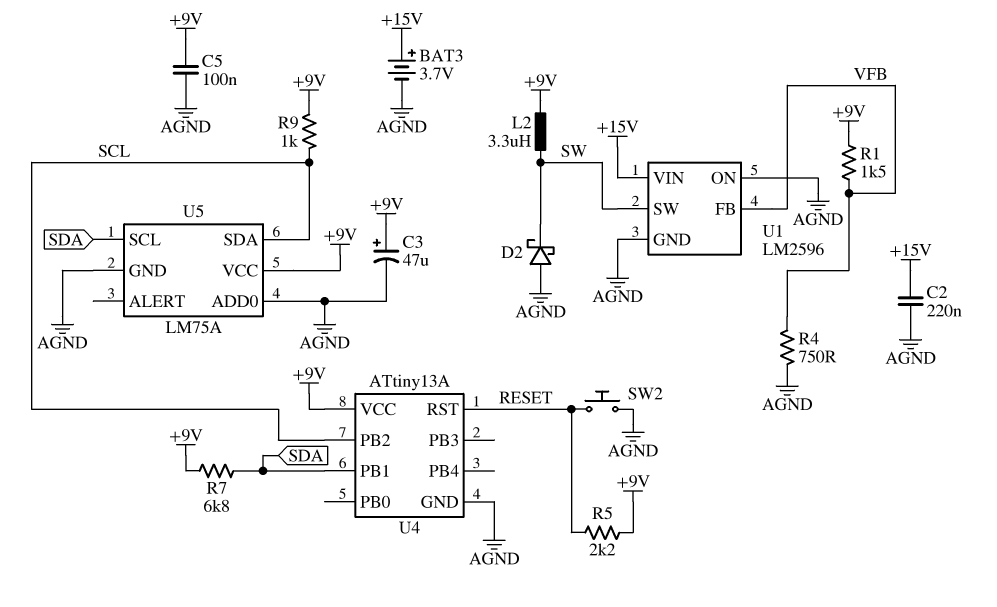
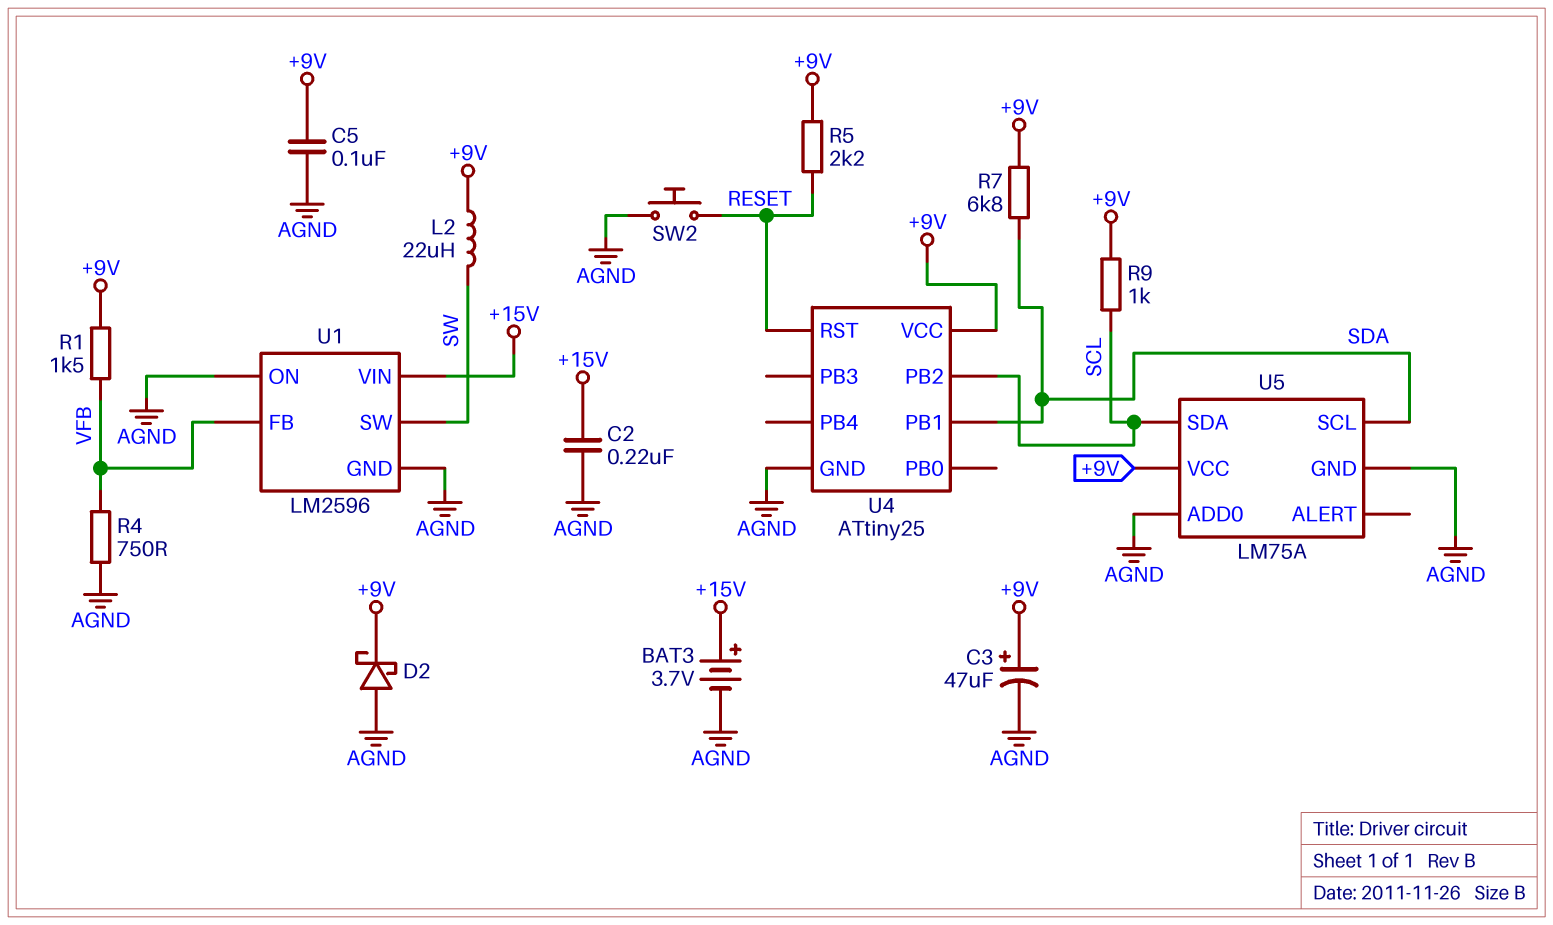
D2: schottky (A AGND, K SW) -> schottky (A AGND, K +9V)
L2: 3.3uH (+9V, SW) -> 22uH (+9V, SW)
U4: ATtiny13A -> ATtiny25

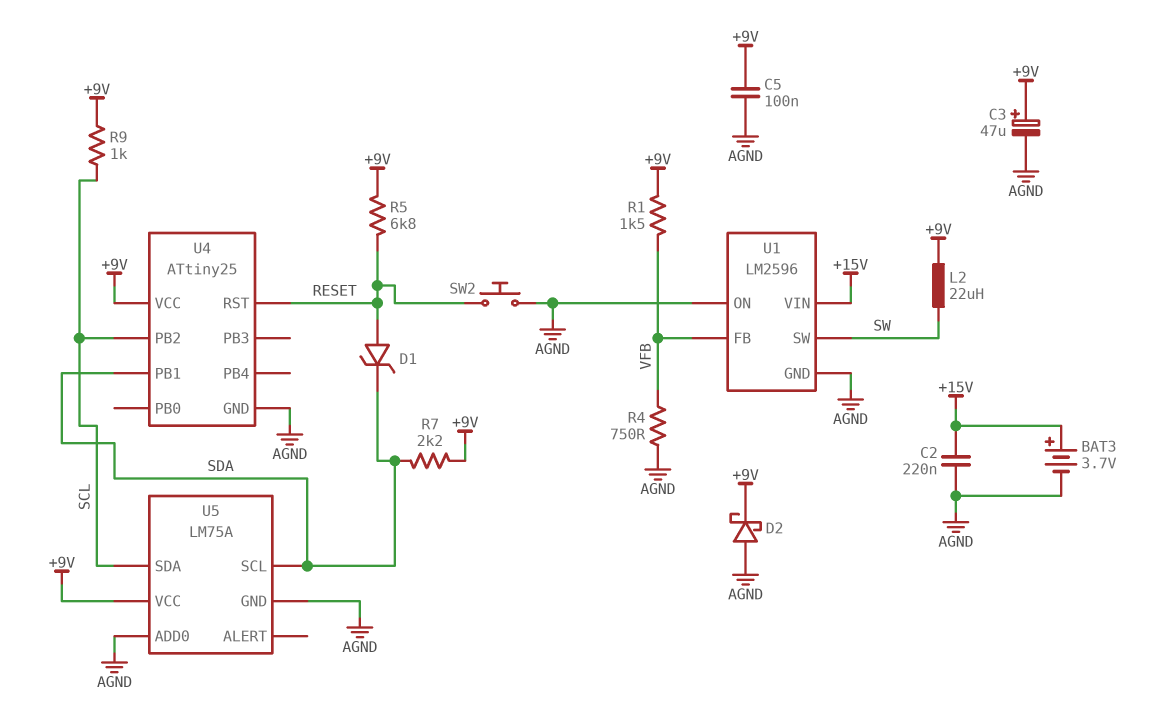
D1: none -> zener (A RESET, K SDA)
R5: 2.2k (+9V, RESET) -> 6.8k (+9V, RESET)
R7: 6.8k (+9V, SDA) -> 2.2k (+9V, SDA)

